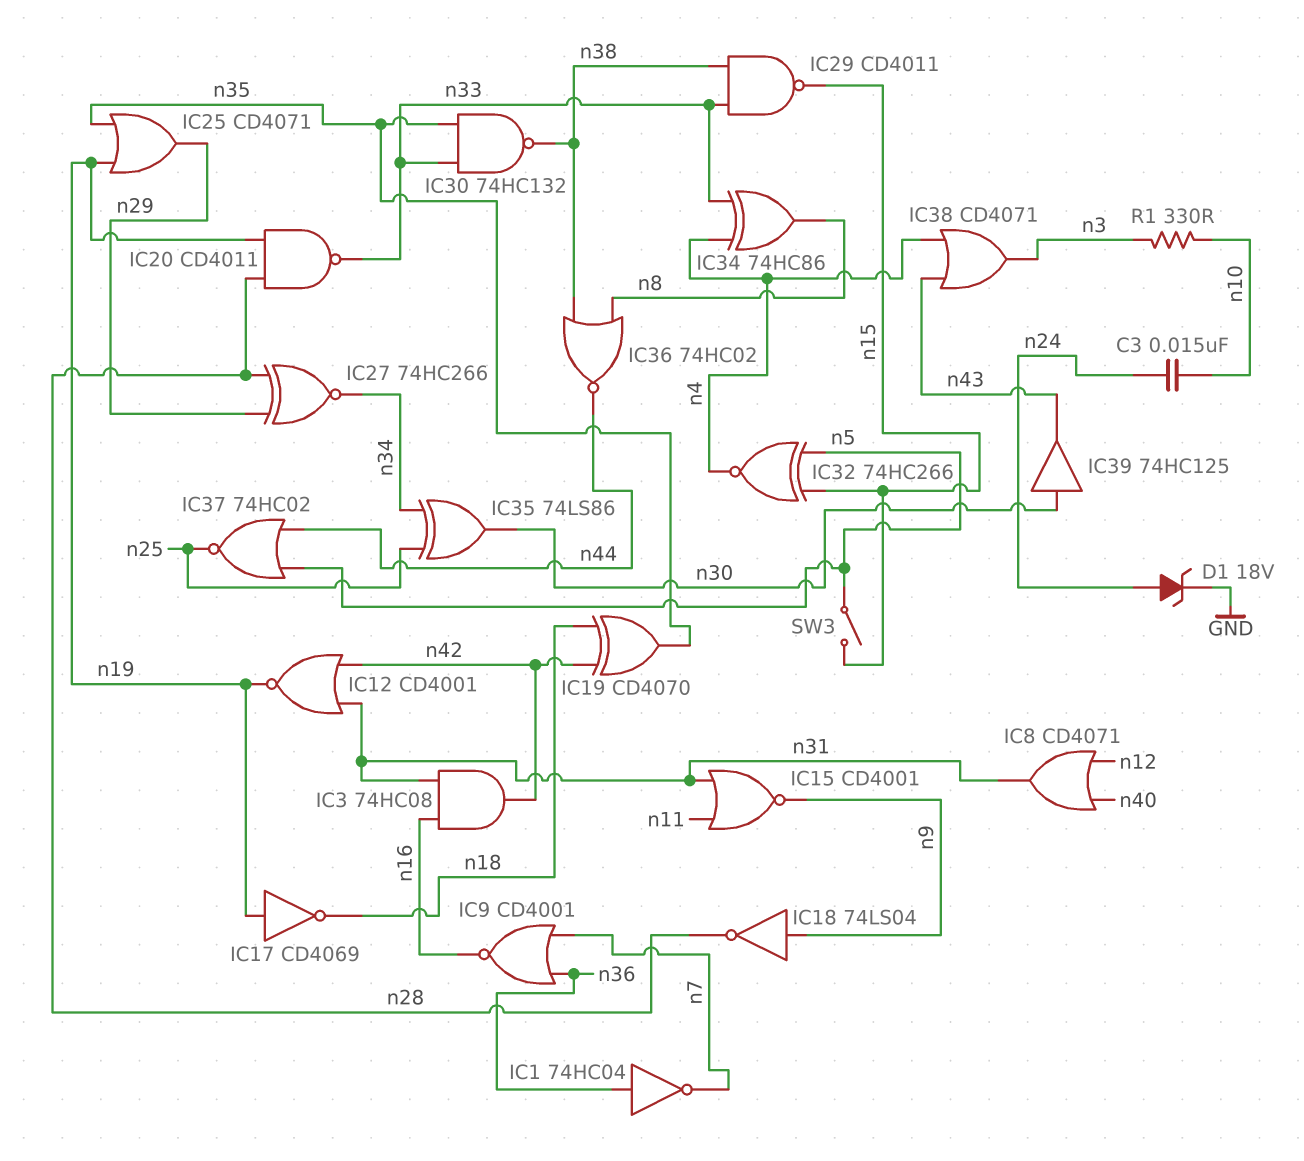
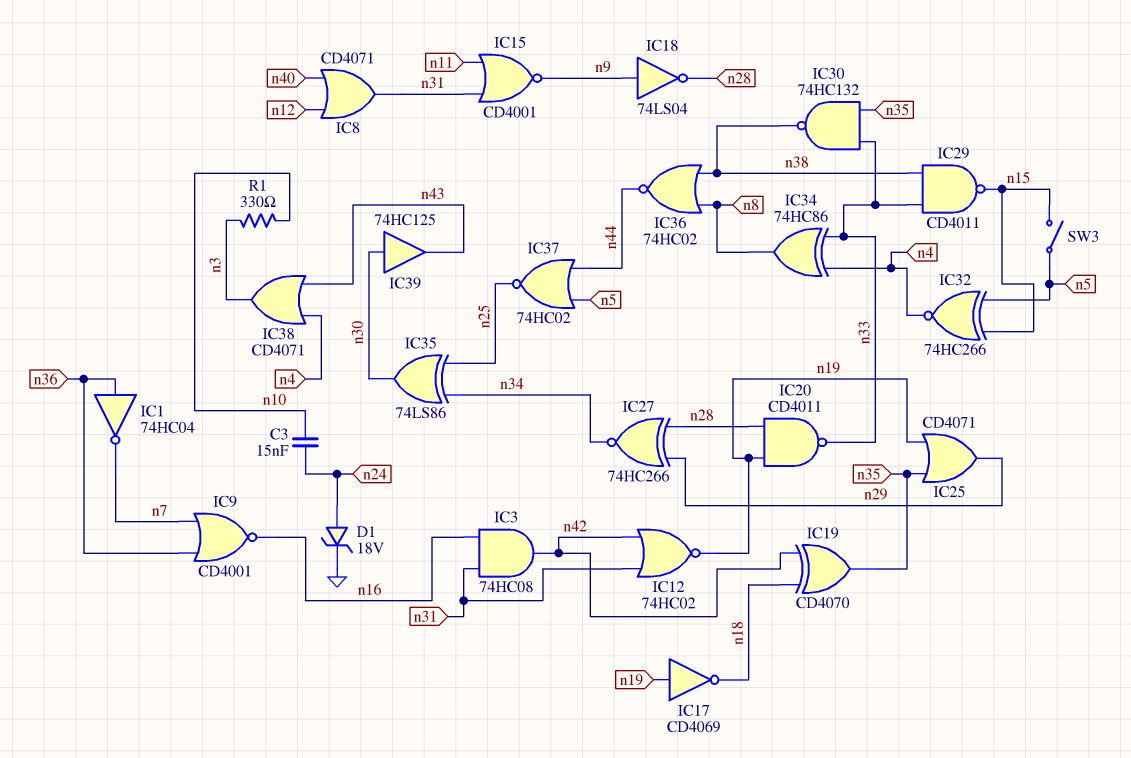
IC12: NOR CD4001 (in n31, in n42, out n19) -> NOR 74HC02 (in n31, in n42, out n19)

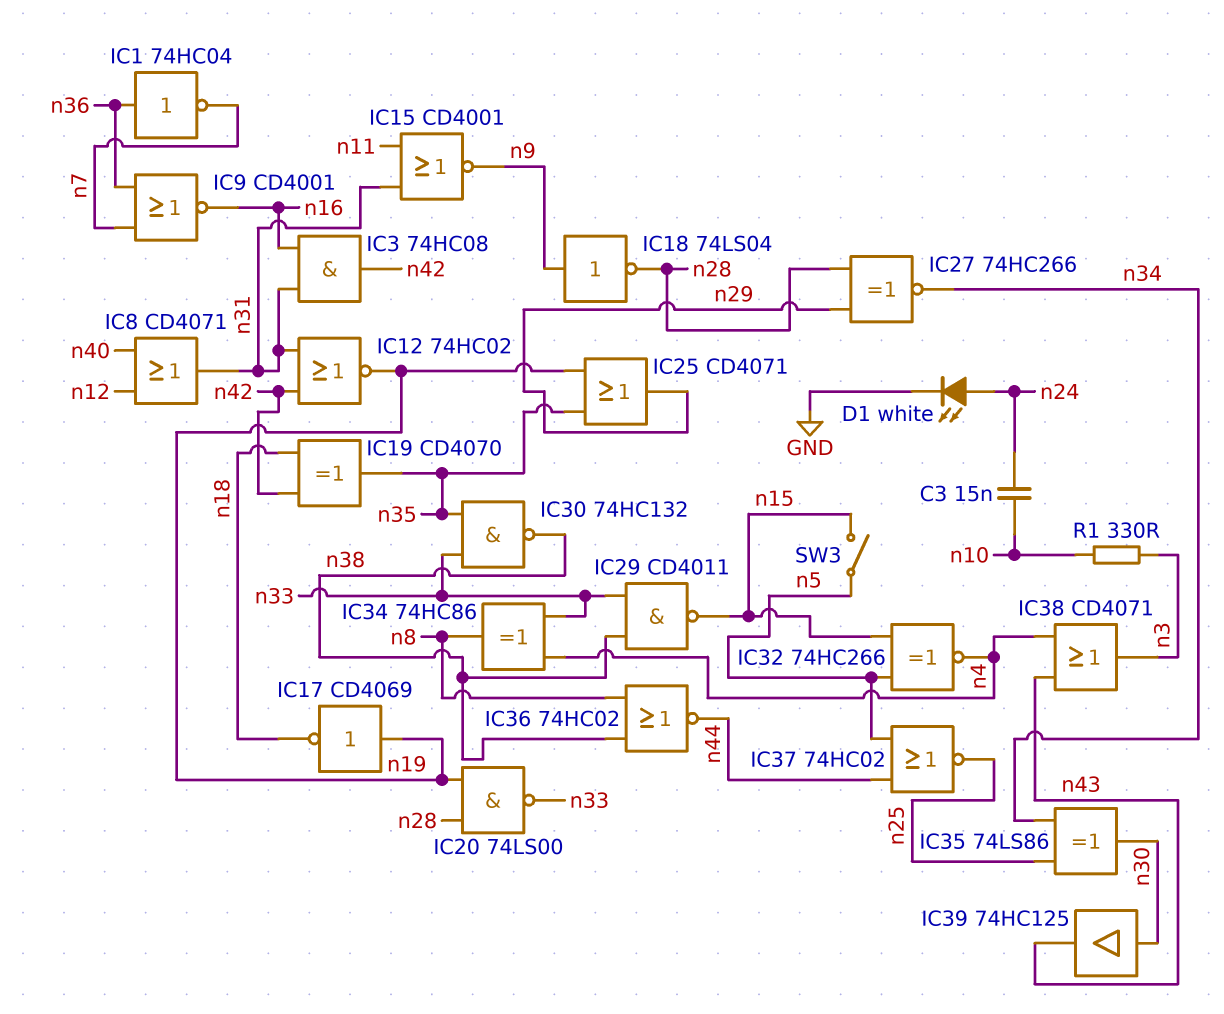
D1: zener 18V (A n24, K GND) -> LED white (A n24, K GND)
IC20: NAND CD4011 (in n19, in n28, out n33) -> NAND 74LS00 (in n19, in n28, out n33)

